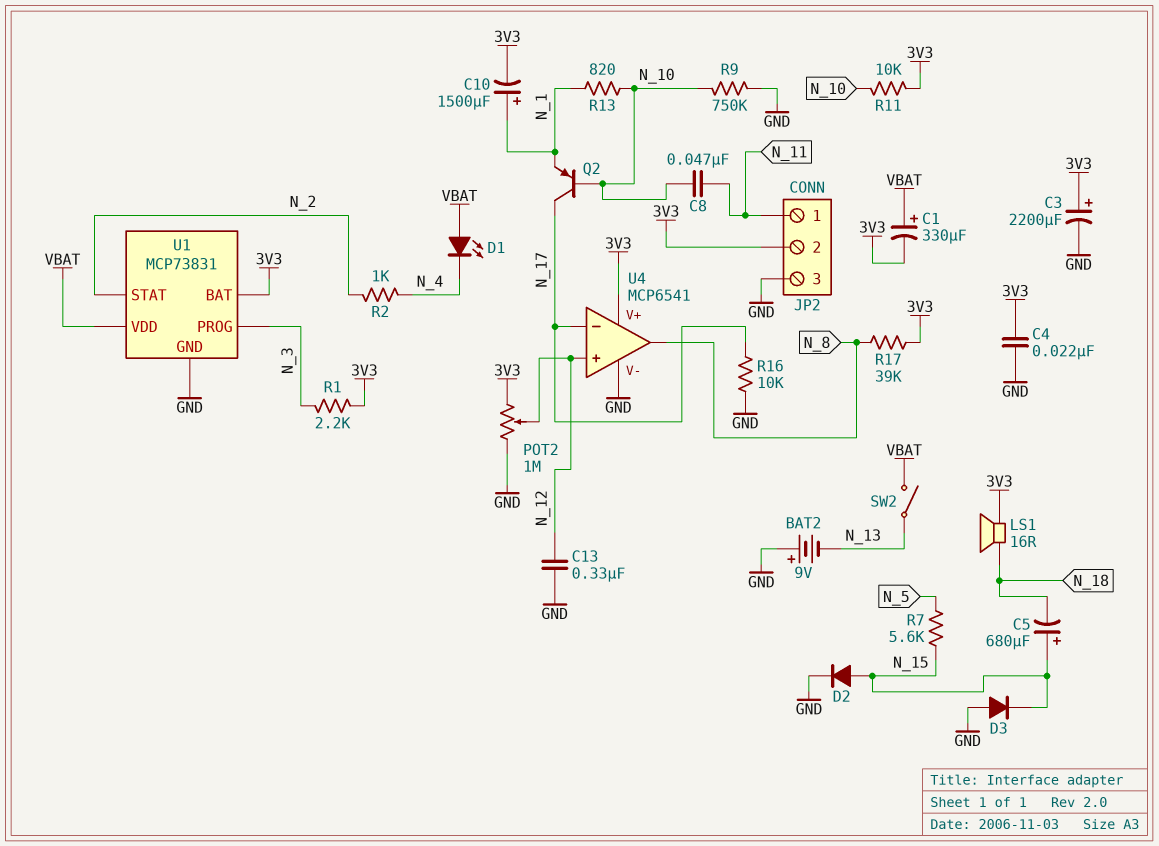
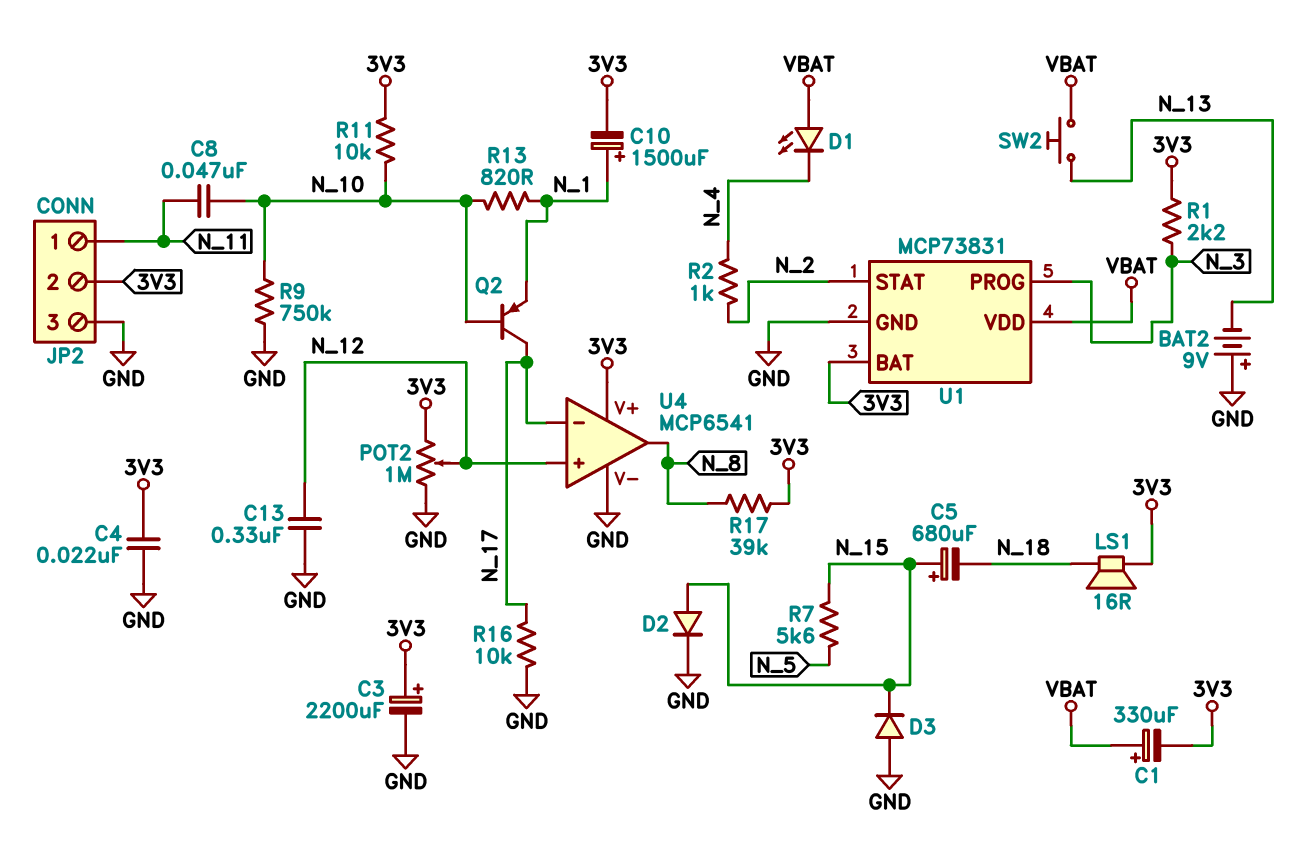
SW2: switch (N_13, VBAT) -> button (N_13, VBAT)

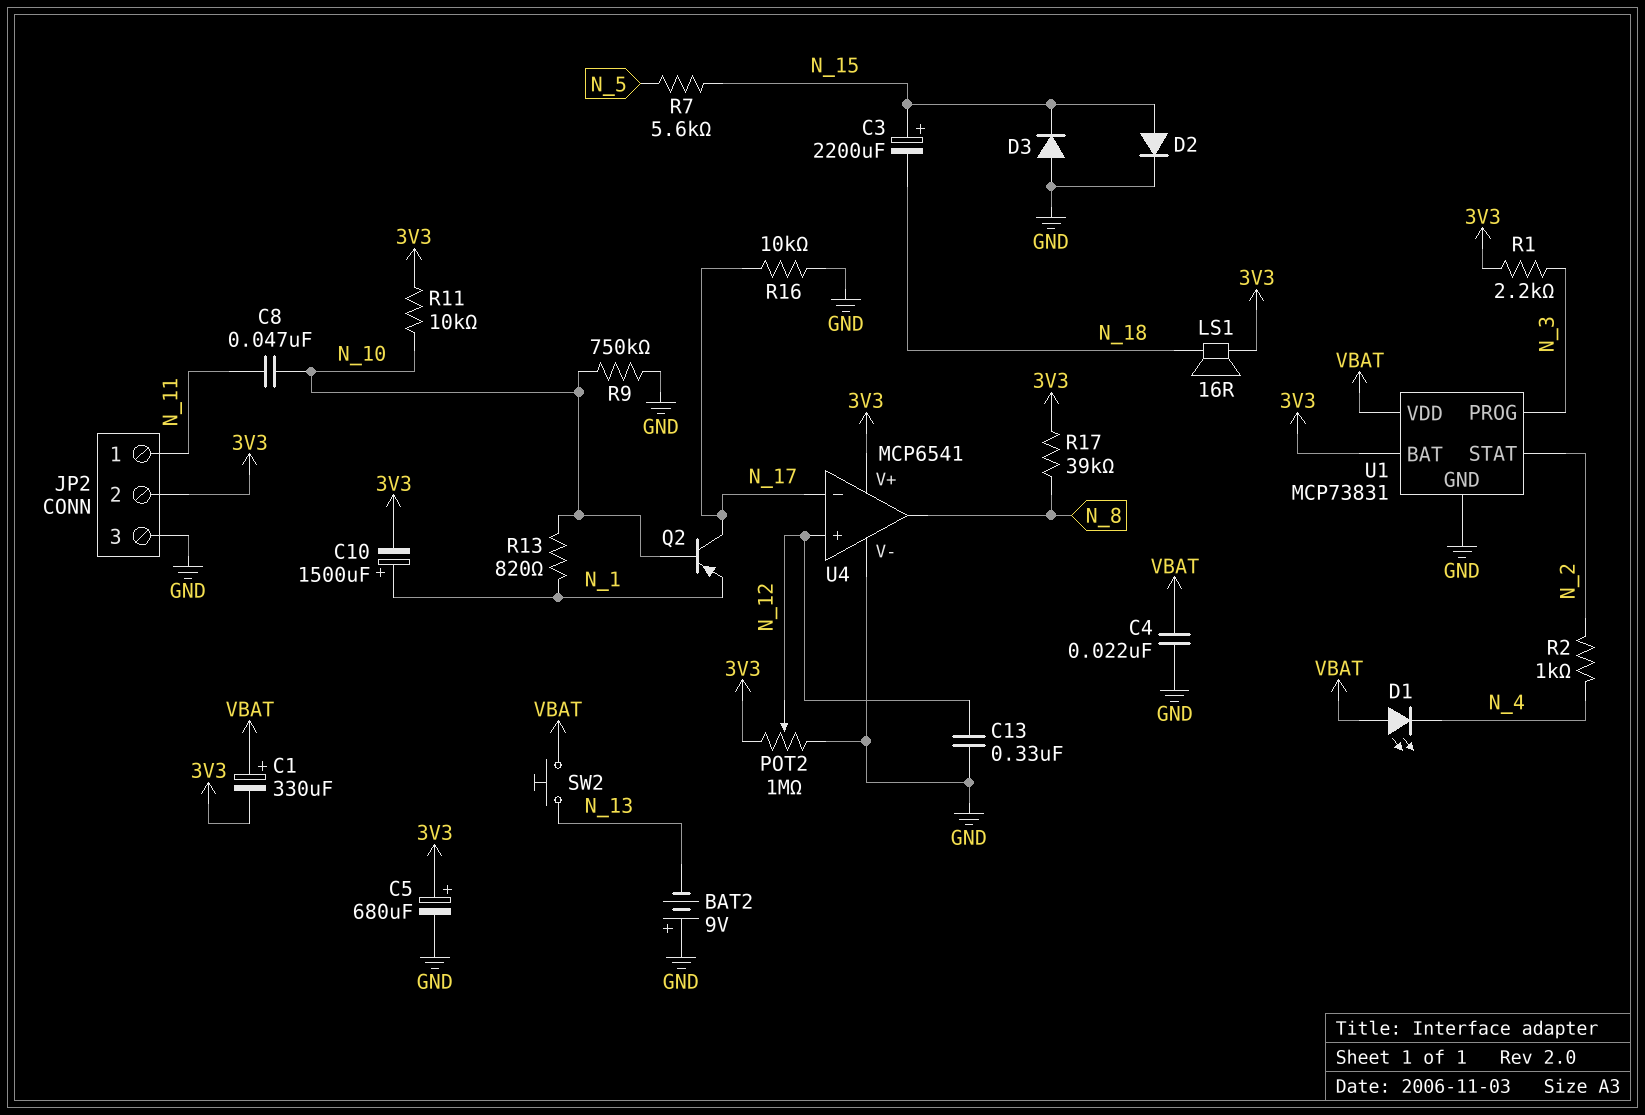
C3: 2200uF (plus 3V3, minus GND) -> 2200uF (plus N_15, minus N_18)
C4: 22nF (3V3, GND) -> 22nF (GND, VBAT)
C5: 680uF (plus N_15, minus N_18) -> 680uF (plus 3V3, minus GND)

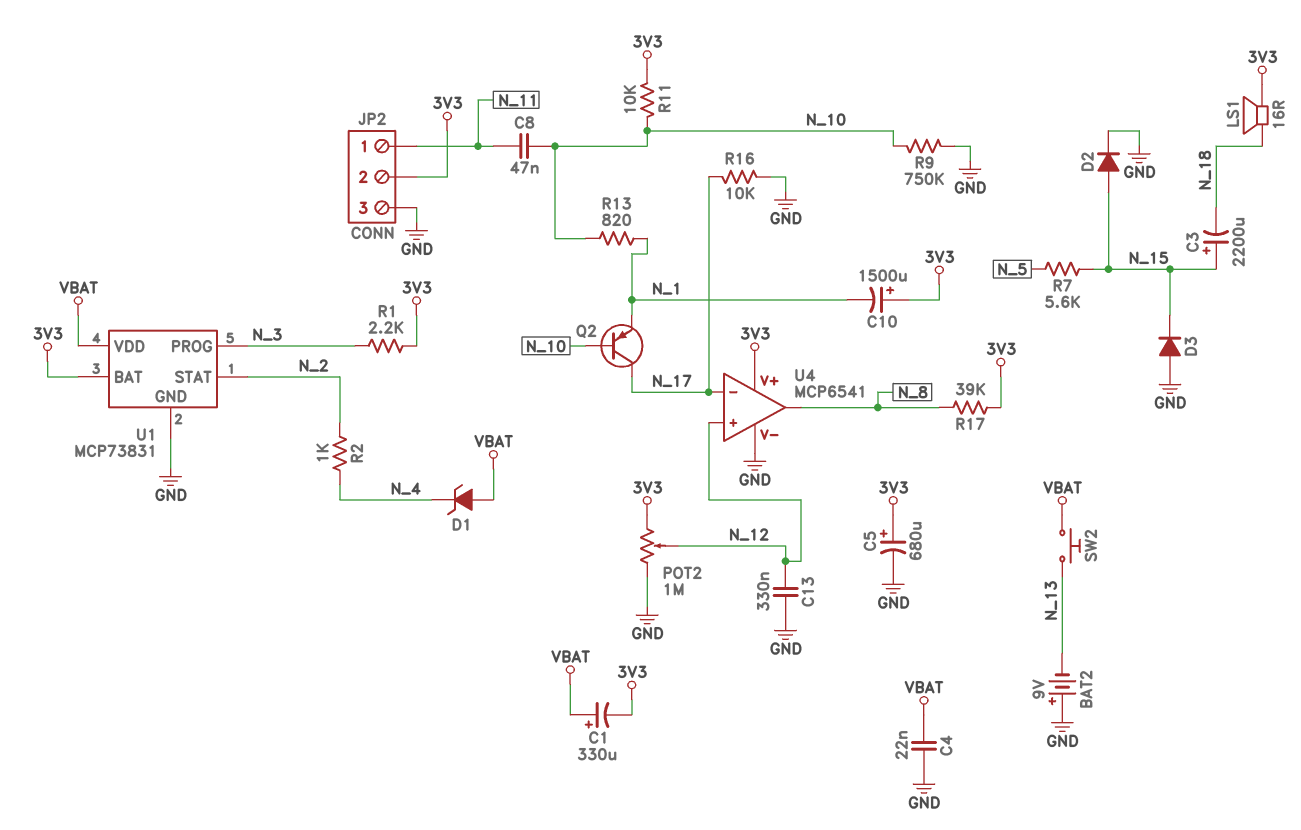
C10: 1500uF (plus N_1, minus 3V3) -> 1500uF (plus 3V3, minus N_1)
D1: LED (A VBAT, K N_4) -> zener (A VBAT, K N_4)

